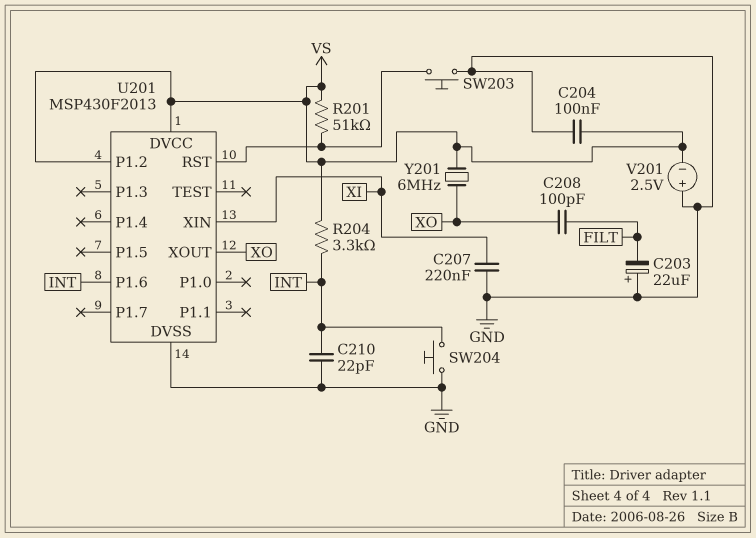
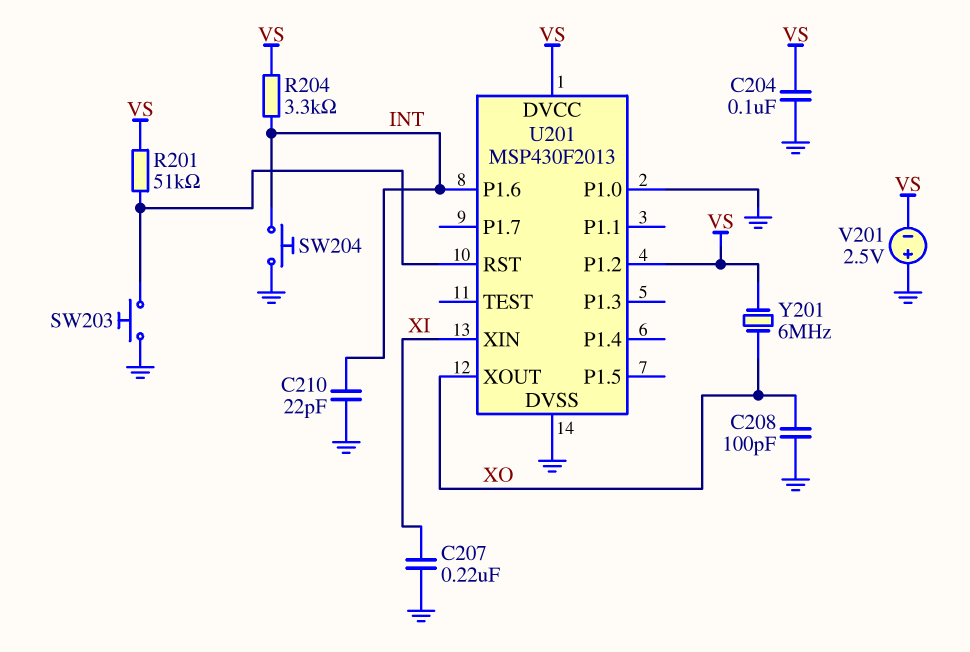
C203: 22uF (plus GND, minus FILT) -> none
C208: 100pF (FILT, XO) -> 100pF (GND, XO)
U201 pin P1.0: none -> GND

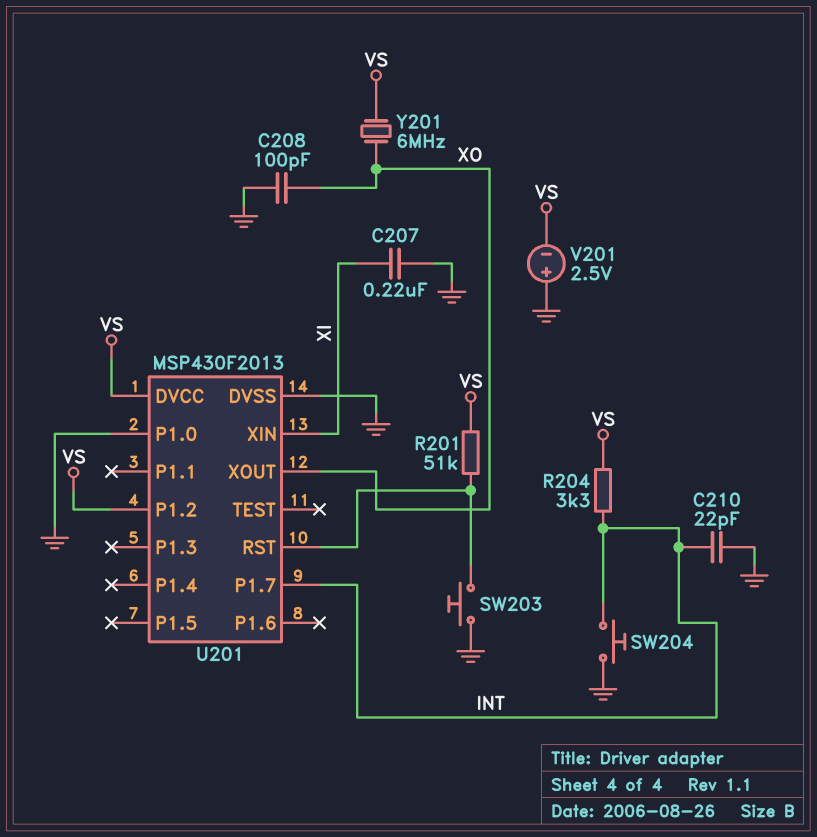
C204: 100nF (GND, VS) -> none
U201 pin P1.6: INT -> none
U201 pin P1.7: none -> INT

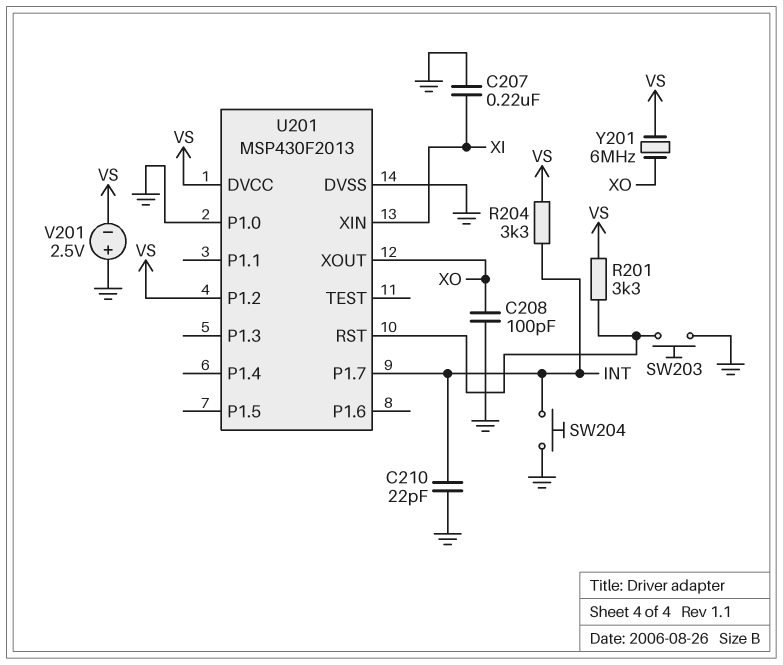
R201: 51k (U201/RST, VS) -> 3.3k (U201/RST, VS)

